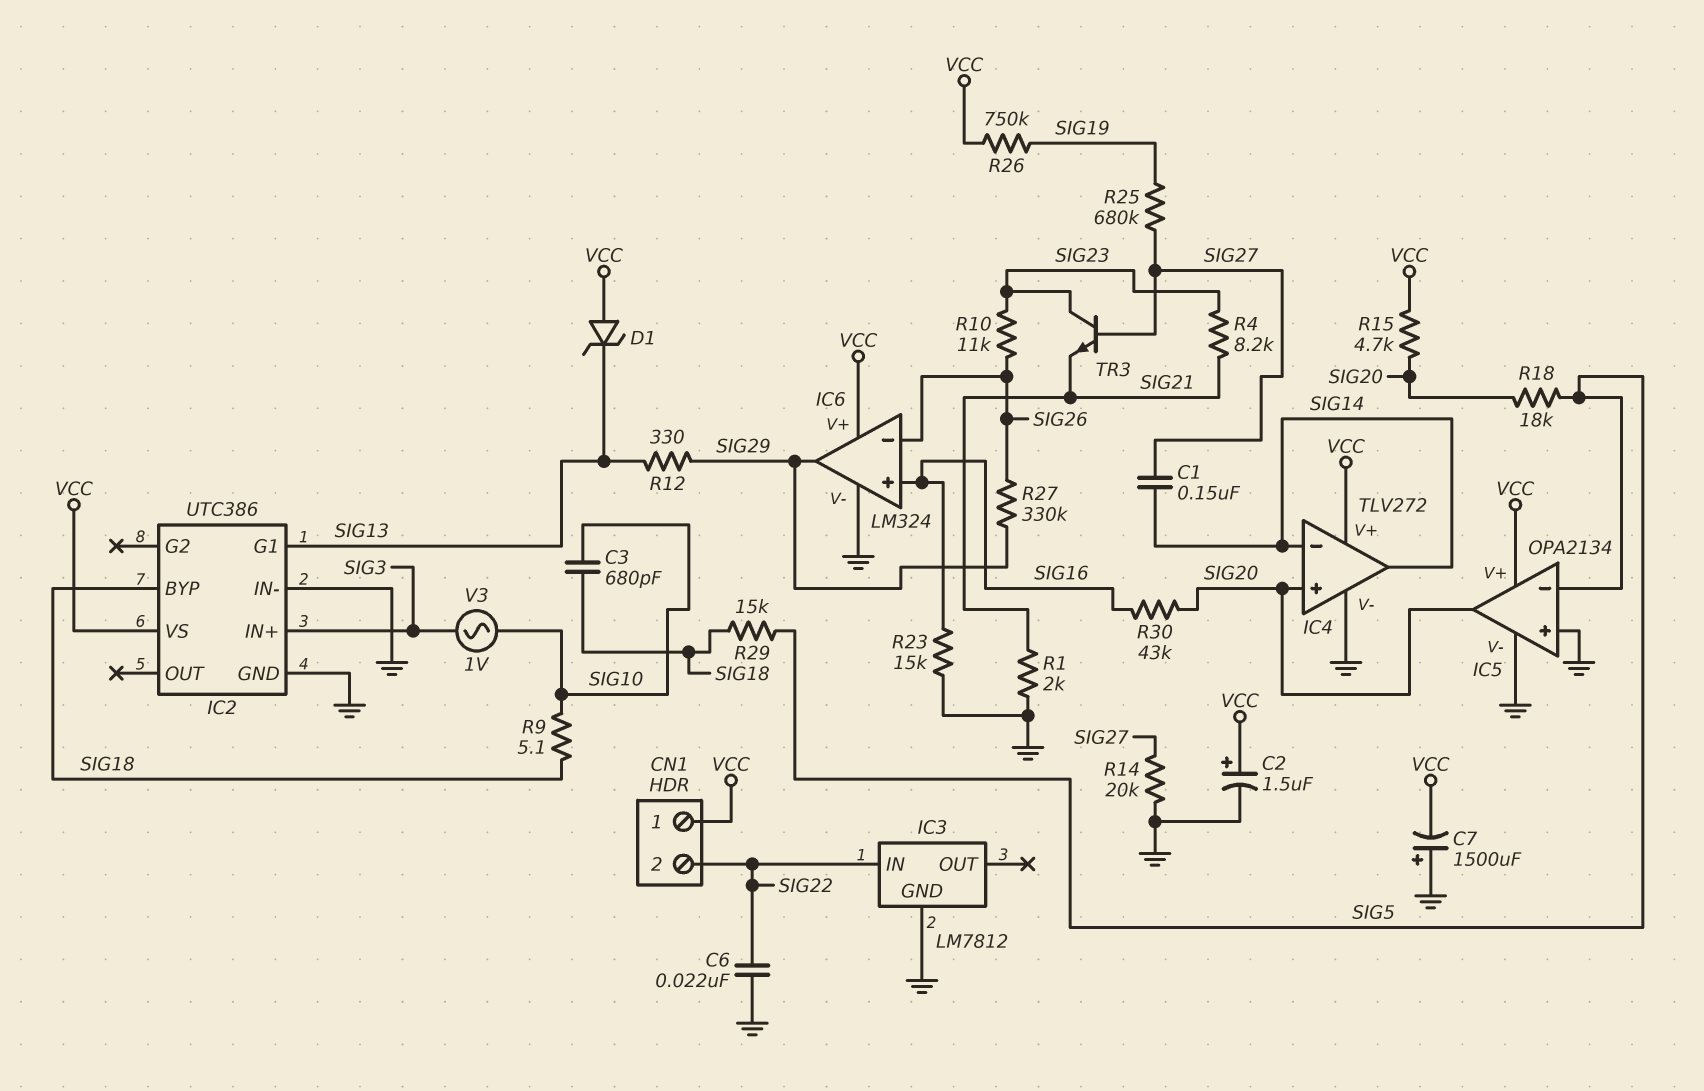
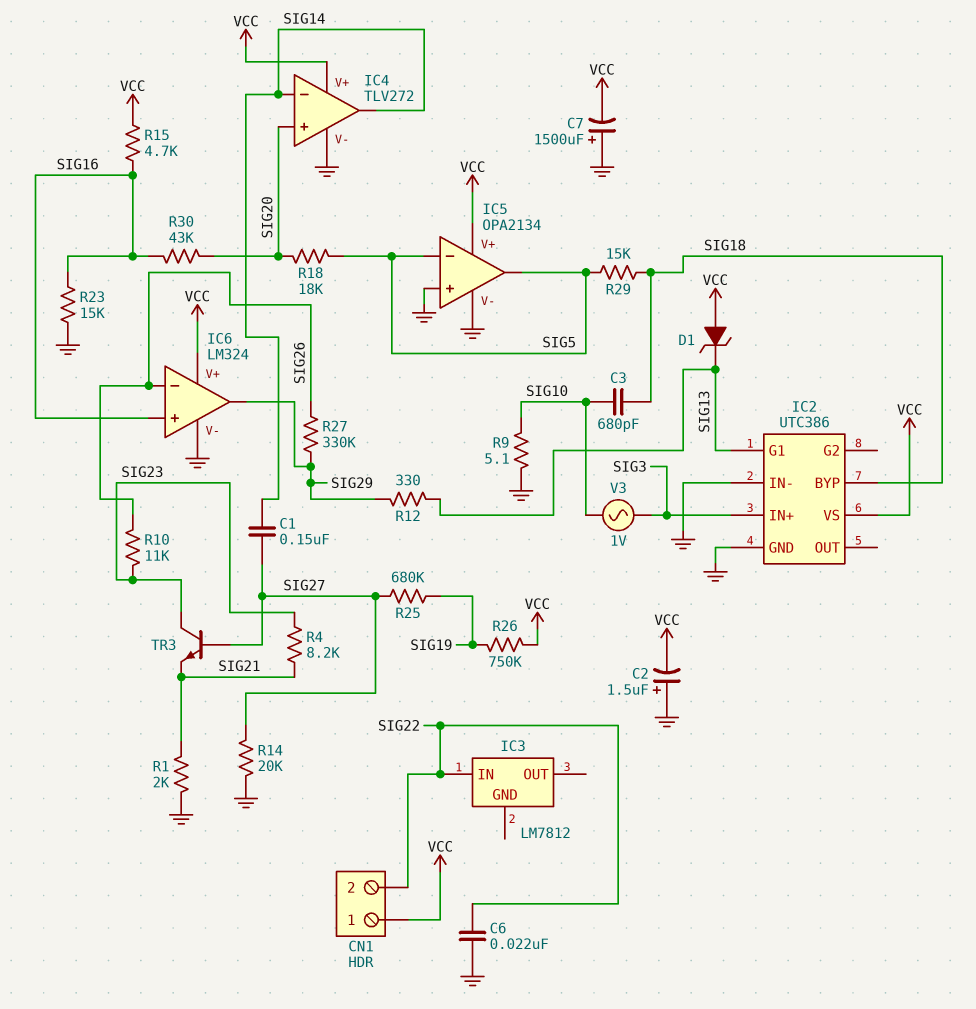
C2: 1.5uF (plus VCC, minus GND) -> 1.5uF (plus GND, minus VCC)
IC3 pin GND: GND -> none
IC5 pin out: SIG20 -> SIG5
R9: 5.1 (SIG10, SIG18) -> 5.1 (GND, SIG10)
R15: 4.7k (SIG20, VCC) -> 4.7k (SIG16, VCC)

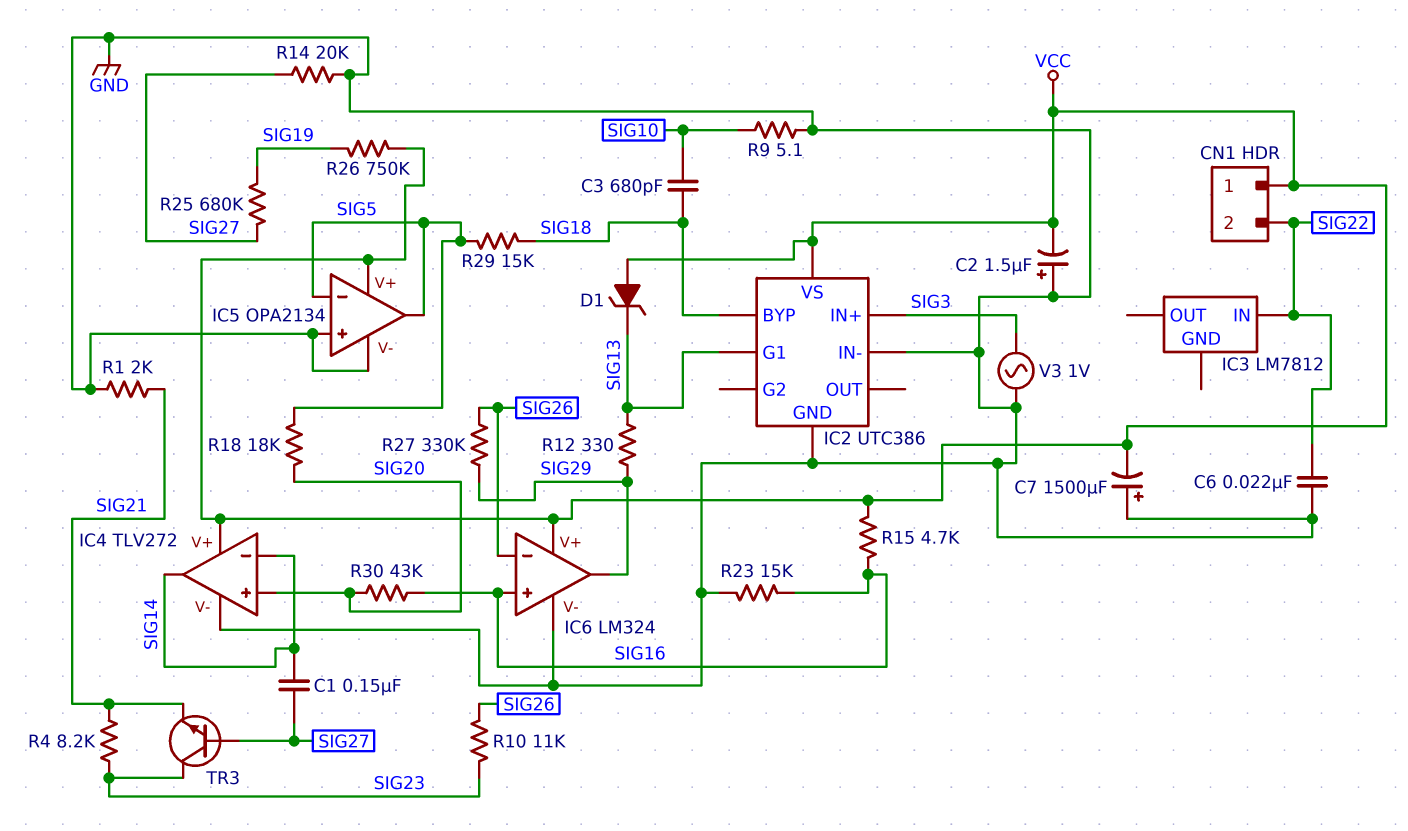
V3: AC 1V (SIG3, SIG10) -> AC 1V (GND, SIG3)

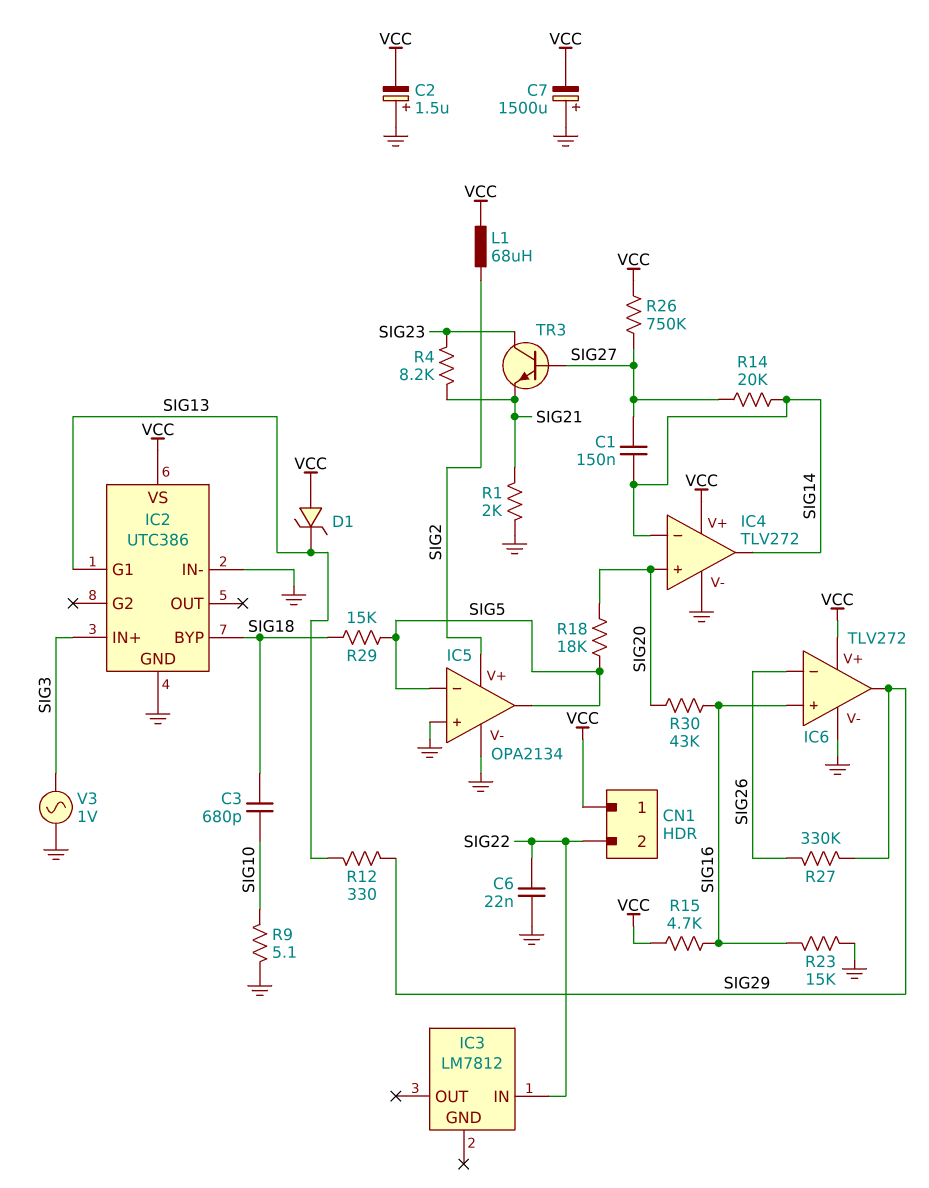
IC5 pin V+: VCC -> SIG2
IC6: LM324 -> TLV272
L1: none -> 68uH (SIG2, VCC)
R10: 11k (SIG23, SIG26) -> none
R14: 20k (GND, SIG27) -> 20k (SIG14, SIG27)
R25: 680k (SIG19, SIG27) -> none
R26: 750k (SIG19, VCC) -> 750k (SIG27, VCC)

